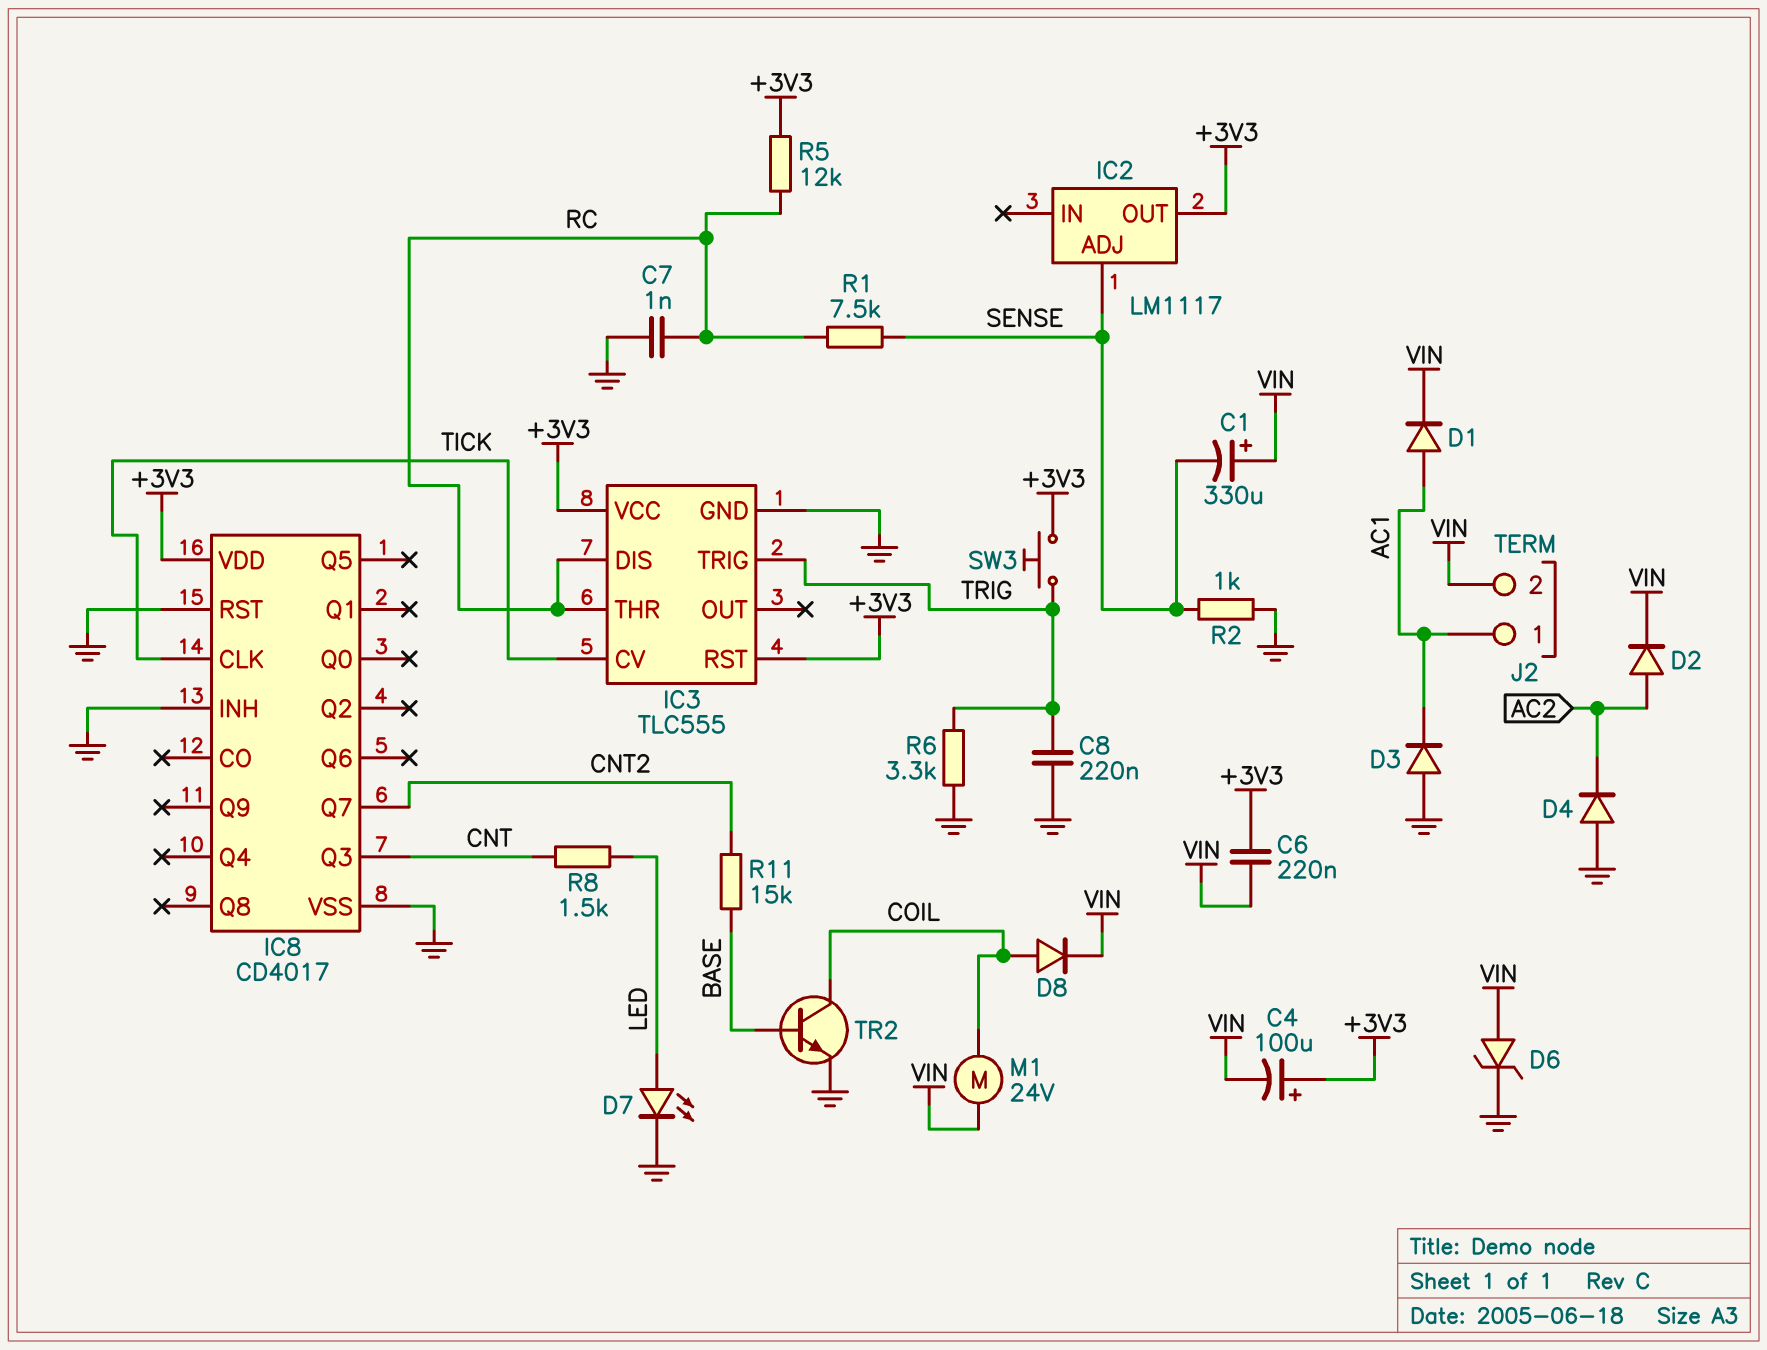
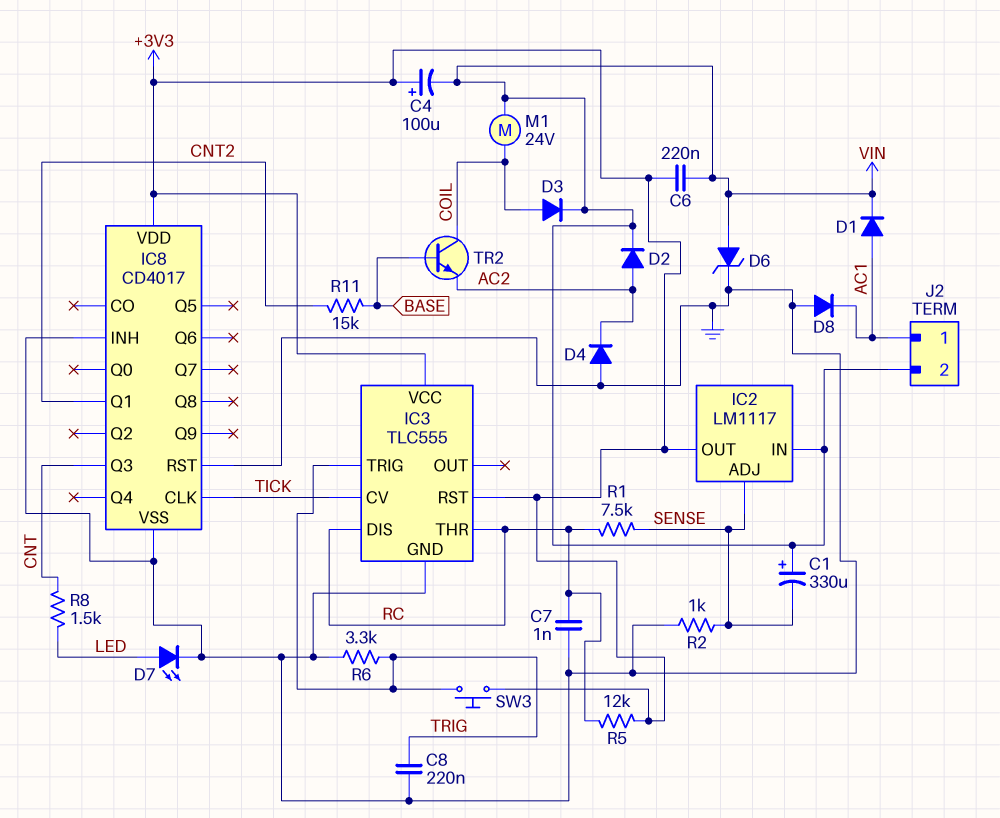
D3: diode (A GND, K AC1) -> diode (A COIL, K VIN)
D8: diode (A COIL, K VIN) -> diode (A GND, K AC1)
IC2 pin IN: none -> VIN
IC8 pin Q1: none -> CNT2
IC8 pin Q7: CNT2 -> none
TR2: NPN (B BASE, C COIL, E GND) -> NPN (B BASE, C COIL, E AC2)

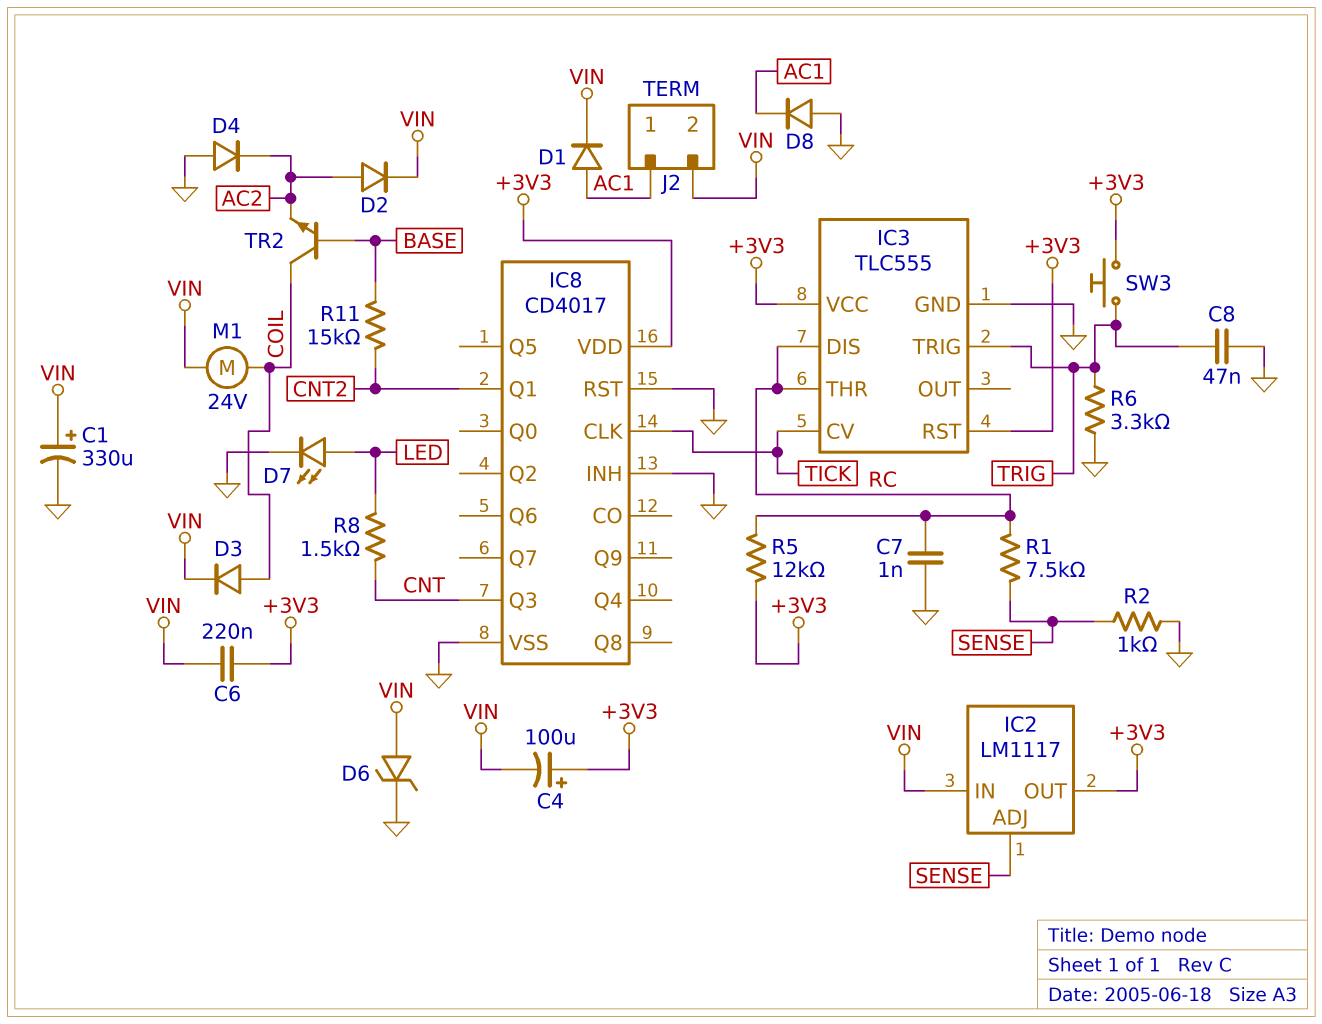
C1: 330uF (plus VIN, minus SENSE) -> 330uF (plus VIN, minus GND)
C8: 220nF (GND, TRIG) -> 47nF (GND, TRIG)

